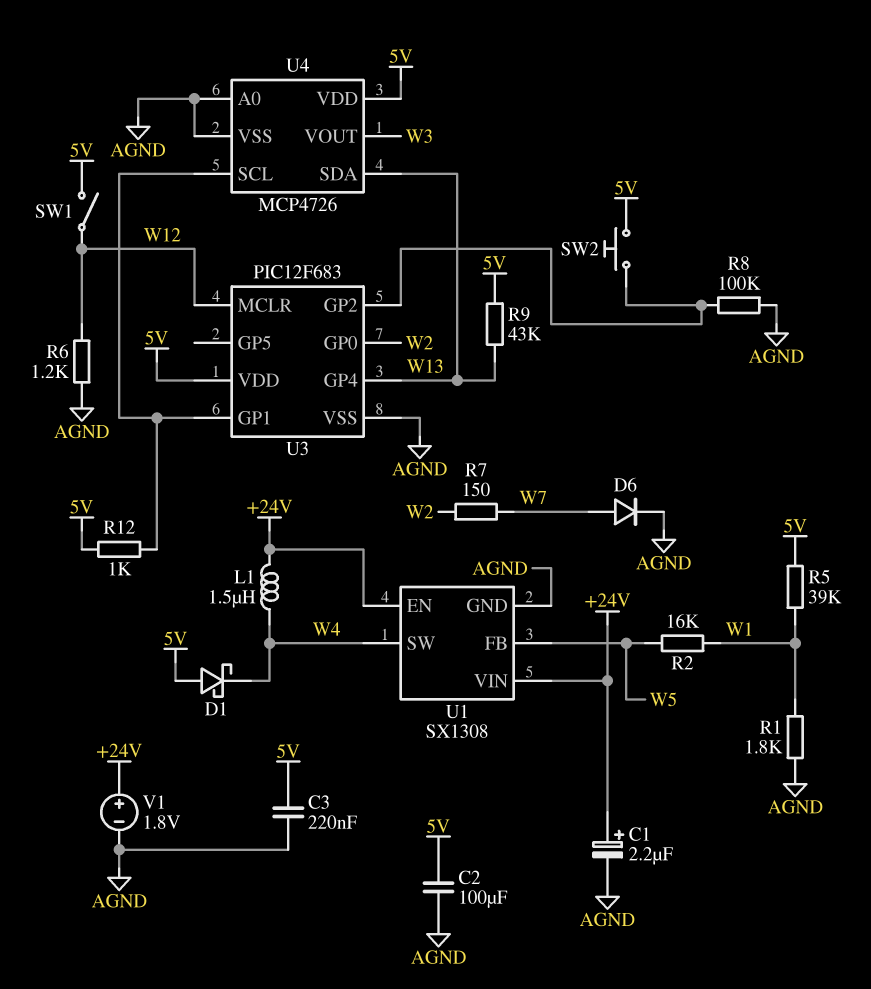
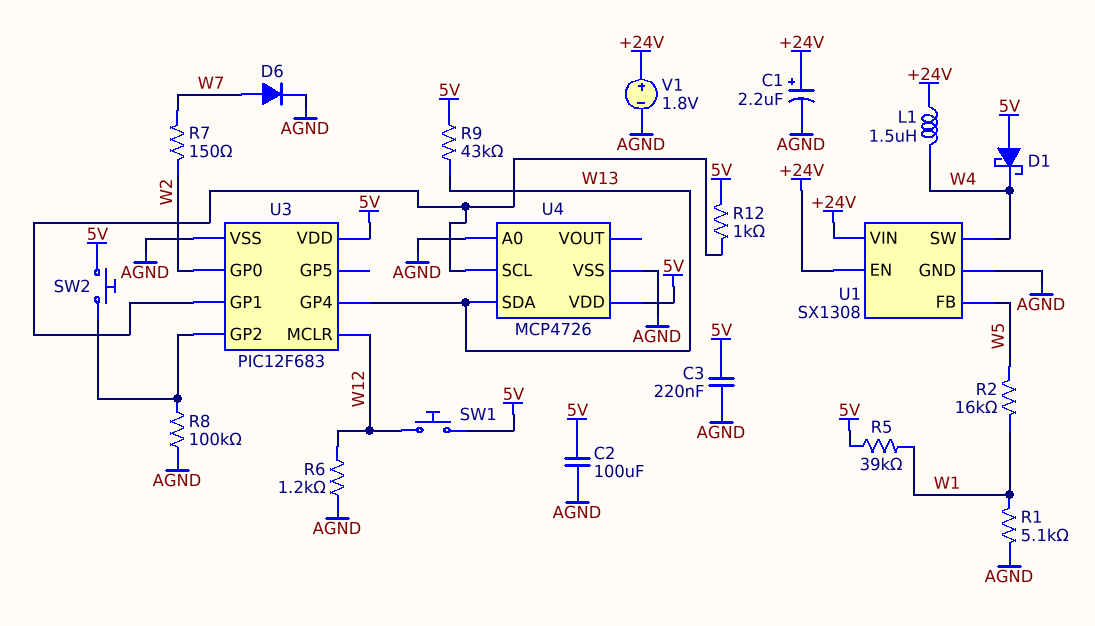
R1: 1.8k (AGND, W1) -> 5.1k (AGND, W1)
SW1: switch (5V, W12) -> button (5V, W12)
U4 pin VOUT: W3 -> none

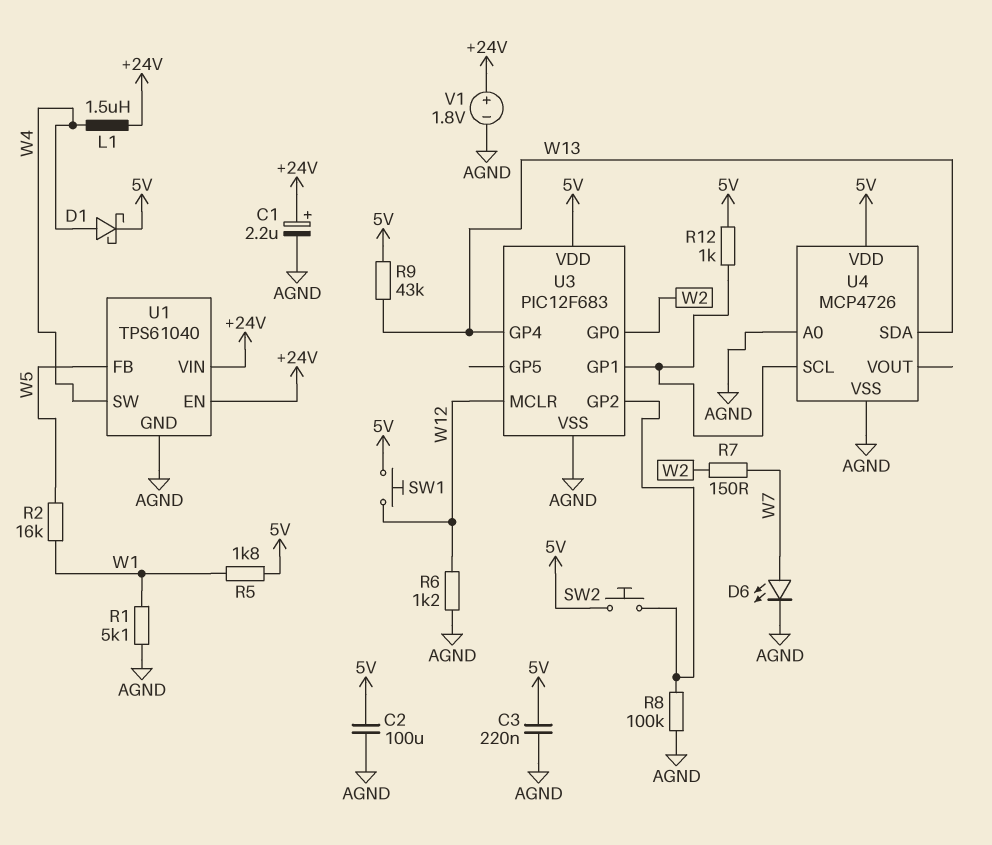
D1: schottky (A 5V, K W4) -> schottky (A W4, K 5V)
D6: diode (A W7, K AGND) -> LED (A W7, K AGND)
R5: 39k (5V, W1) -> 1.8k (5V, W1)
U1: SX1308 -> TPS61040

